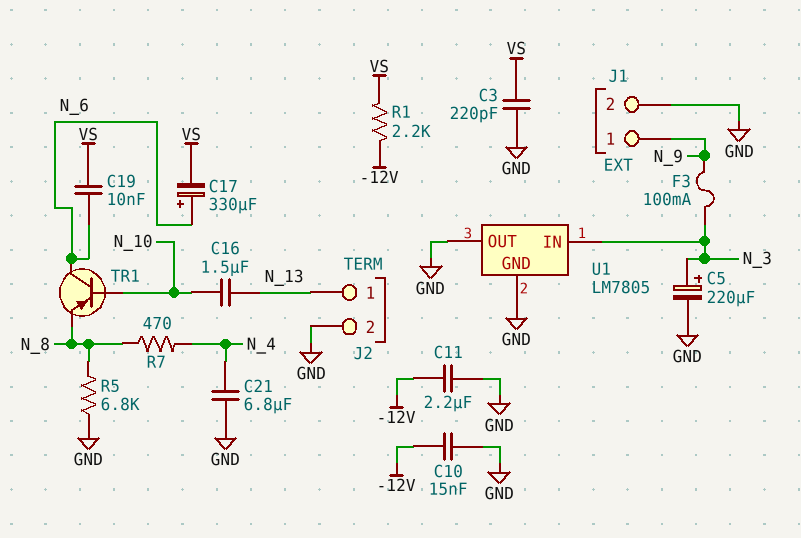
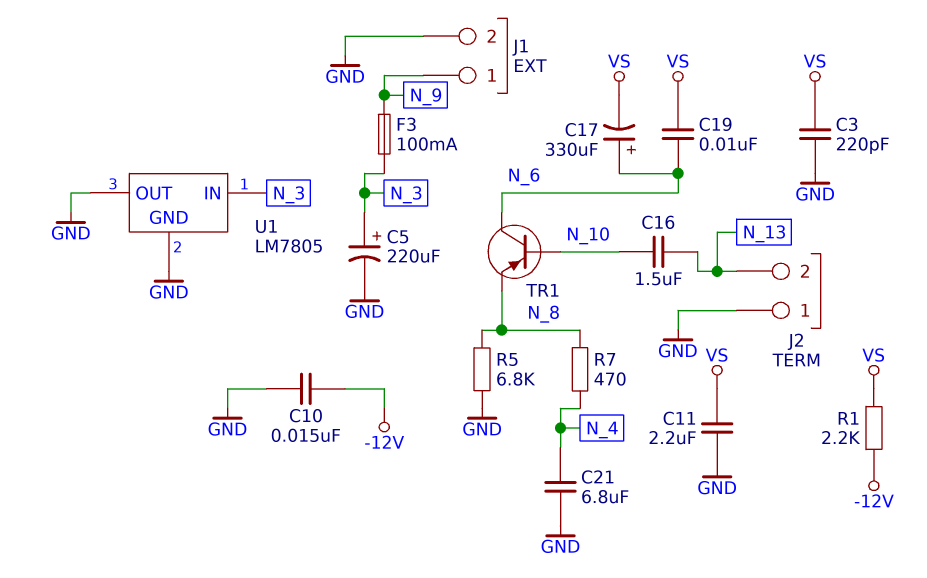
C11: 2.2uF (-12V, GND) -> 2.2uF (GND, VS)
J2 pin 1: N_13 -> GND
J2 pin 2: GND -> N_13

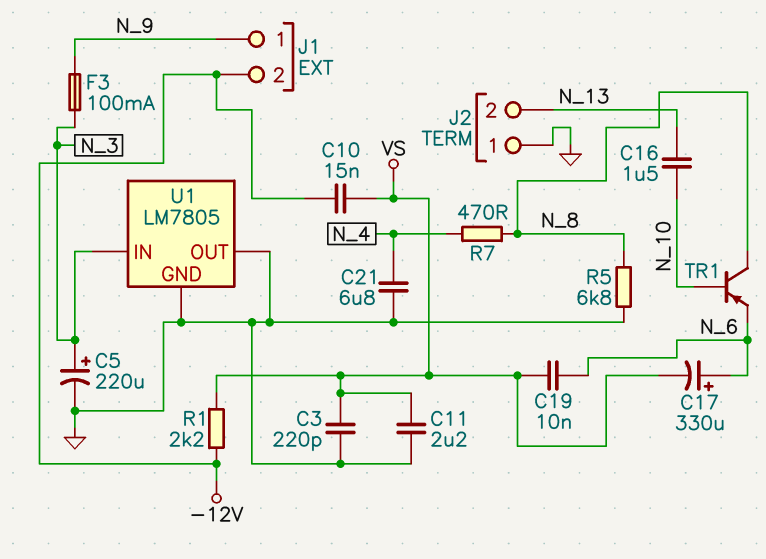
C10: 15nF (-12V, GND) -> 15nF (-12V, VS)
J1 pin 2: GND -> -12V
TR1: PNP (B N_10, C N_6, E N_8) -> PNP (B N_10, C N_8, E N_6)

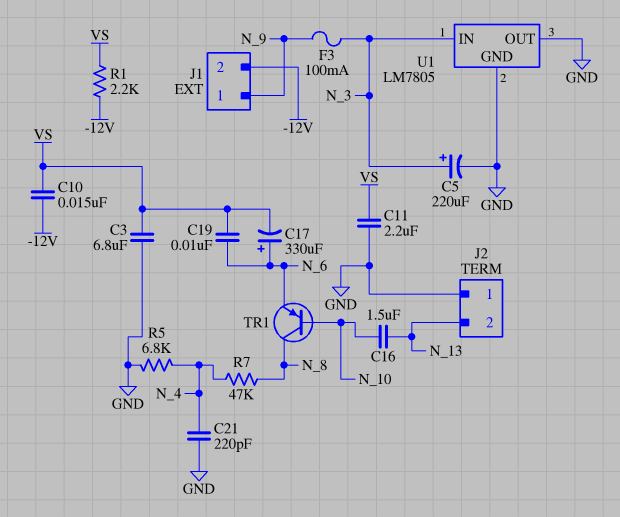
C3: 220pF (GND, VS) -> 6.8uF (GND, VS)
C21: 6.8uF (GND, N_4) -> 220pF (GND, N_4)
R5: 6.8k (GND, N_8) -> 6.8k (GND, N_4)
R7: 470 (N_4, N_8) -> 47k (N_4, N_8)

